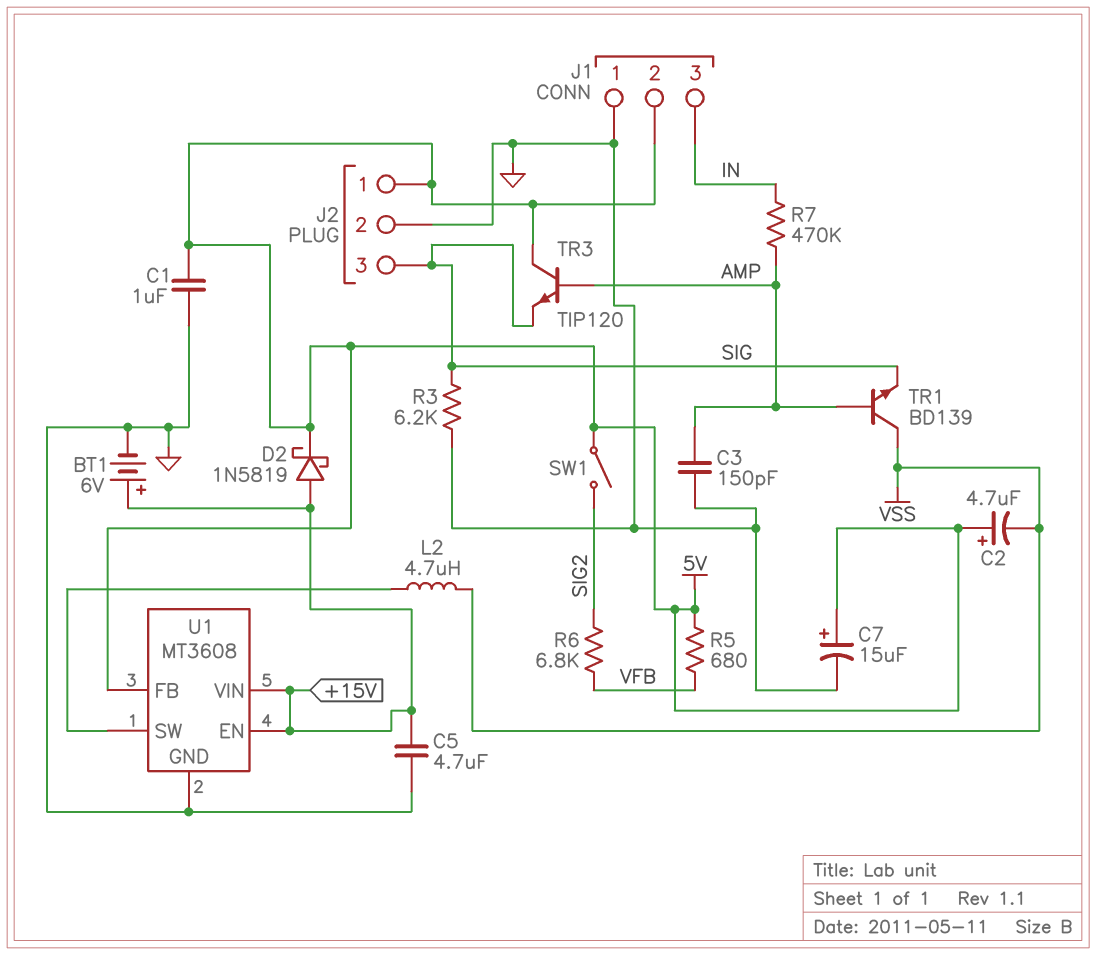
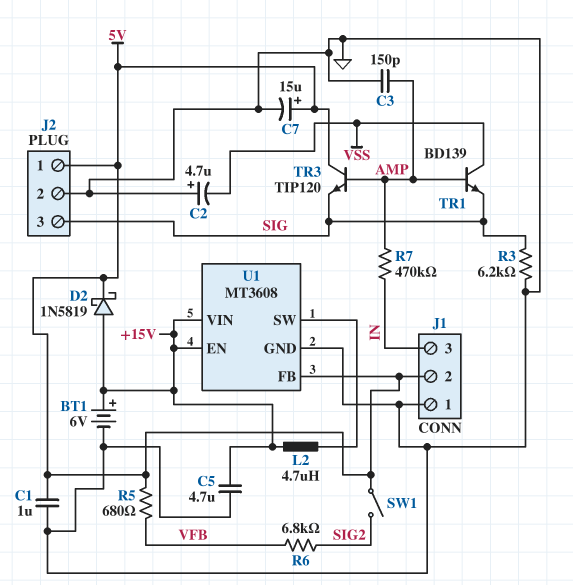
C2: 4.7uF (plus 5V, minus VSS) -> 4.7uF (plus GND, minus VSS)
L2: 4.7uH (U1/SW, VSS) -> 4.7uH (+15V, U1/SW)

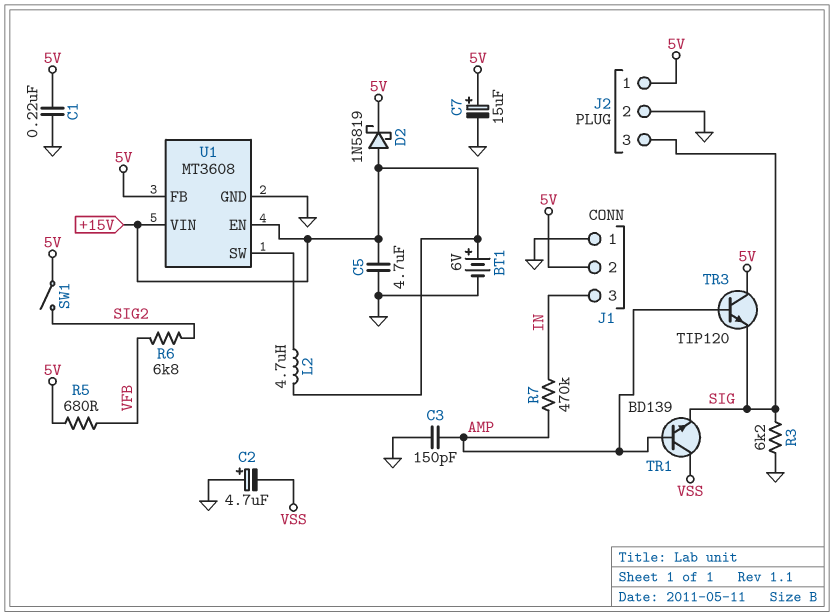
C1: 1uF (5V, GND) -> 220nF (5V, GND)

